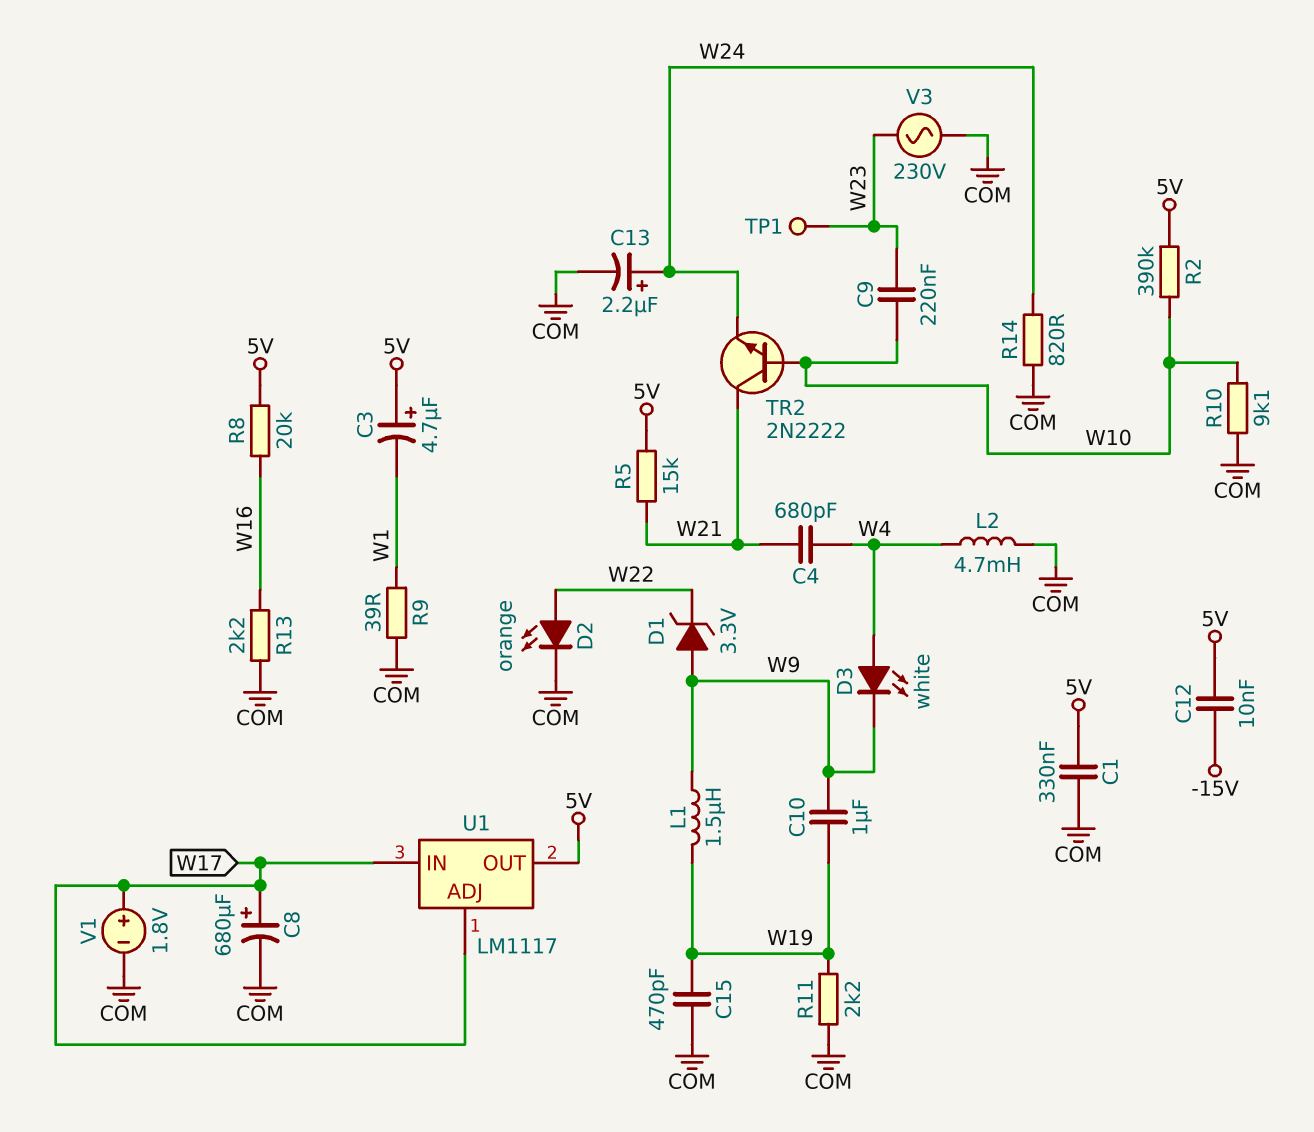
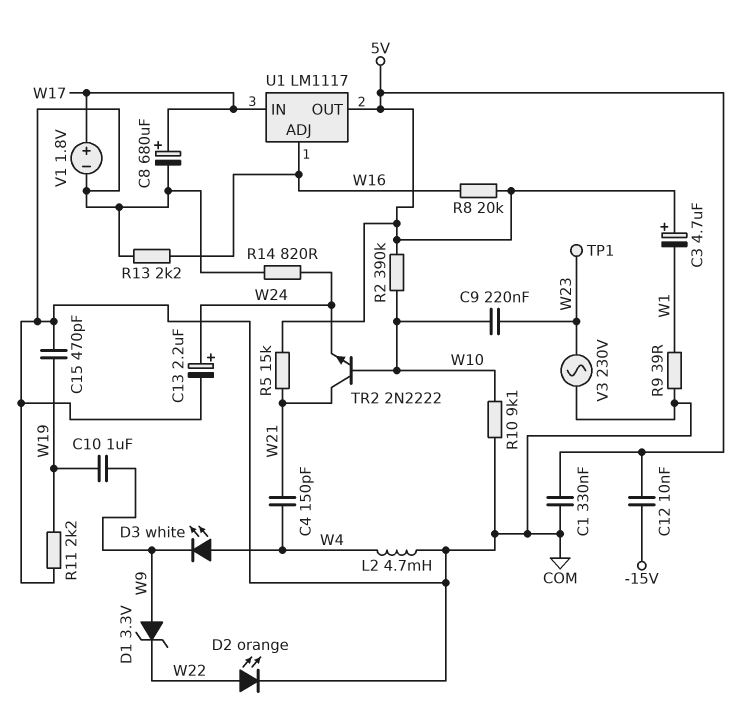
C4: 680pF (W4, W21) -> 150pF (W4, W21)
L1: 1.5uH (W9, W19) -> none
U1 pin ADJ: W17 -> W16

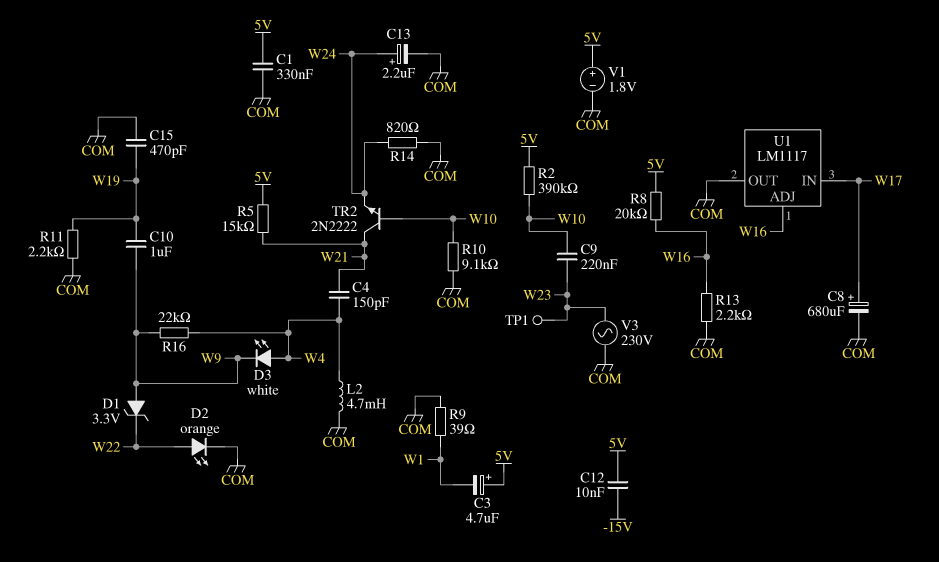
R16: none -> 22k (W4, W9)
U1 pin OUT: 5V -> COM
V1: 1.8V (plus W17, minus COM) -> 1.8V (plus 5V, minus COM)

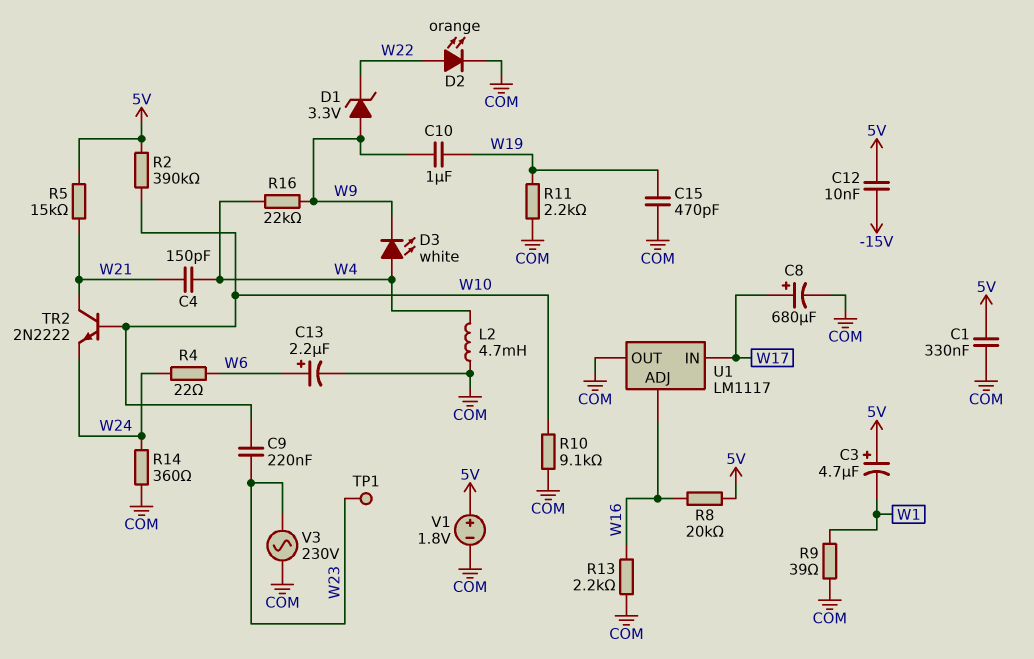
C13: 2.2uF (plus W24, minus COM) -> 2.2uF (plus W6, minus COM)
R4: none -> 22 (W6, W24)
R14: 820 (COM, W24) -> 360 (COM, W24)

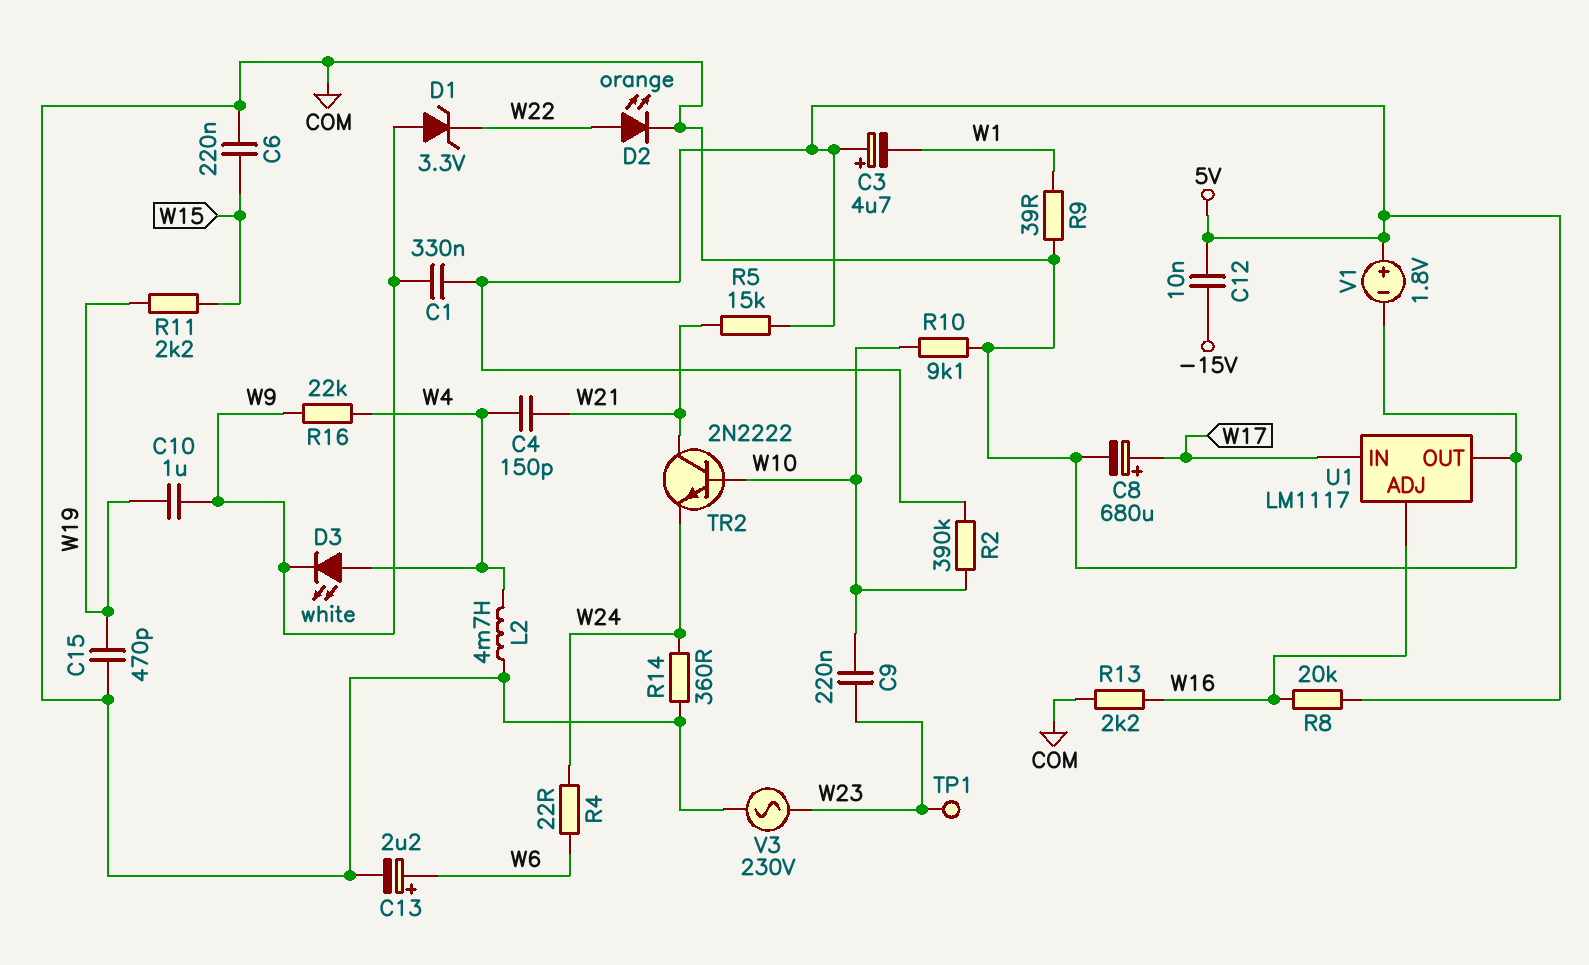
C1: 330nF (5V, COM) -> 330nF (5V, W9)
C6: none -> 220nF (COM, W15)
R11: 2.2k (COM, W19) -> 2.2k (W15, W19)

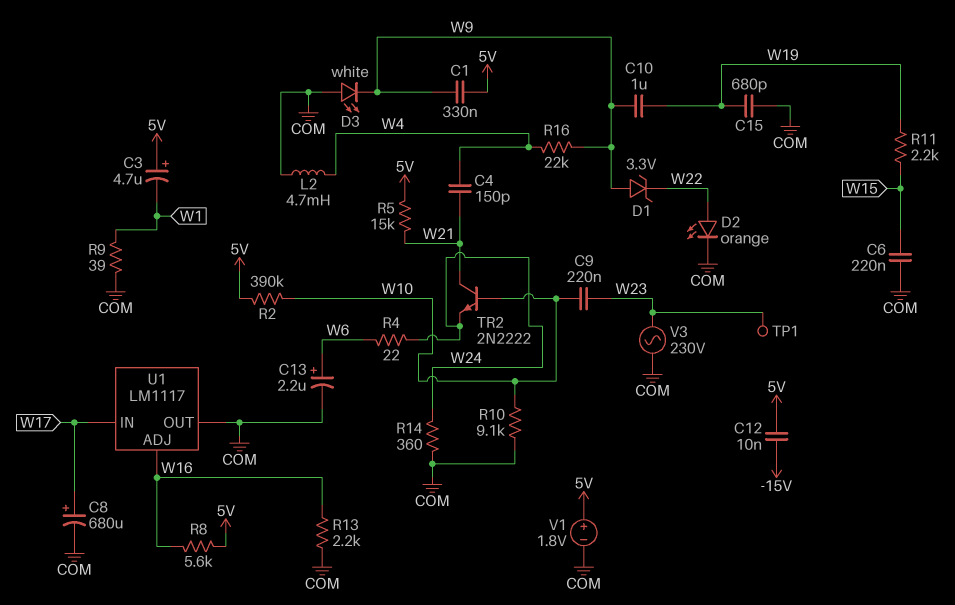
C15: 470pF (COM, W19) -> 680pF (COM, W19)
D3: LED white (A W4, K W9) -> LED white (A COM, K W9)
R8: 20k (5V, W16) -> 5.6k (5V, W16)

